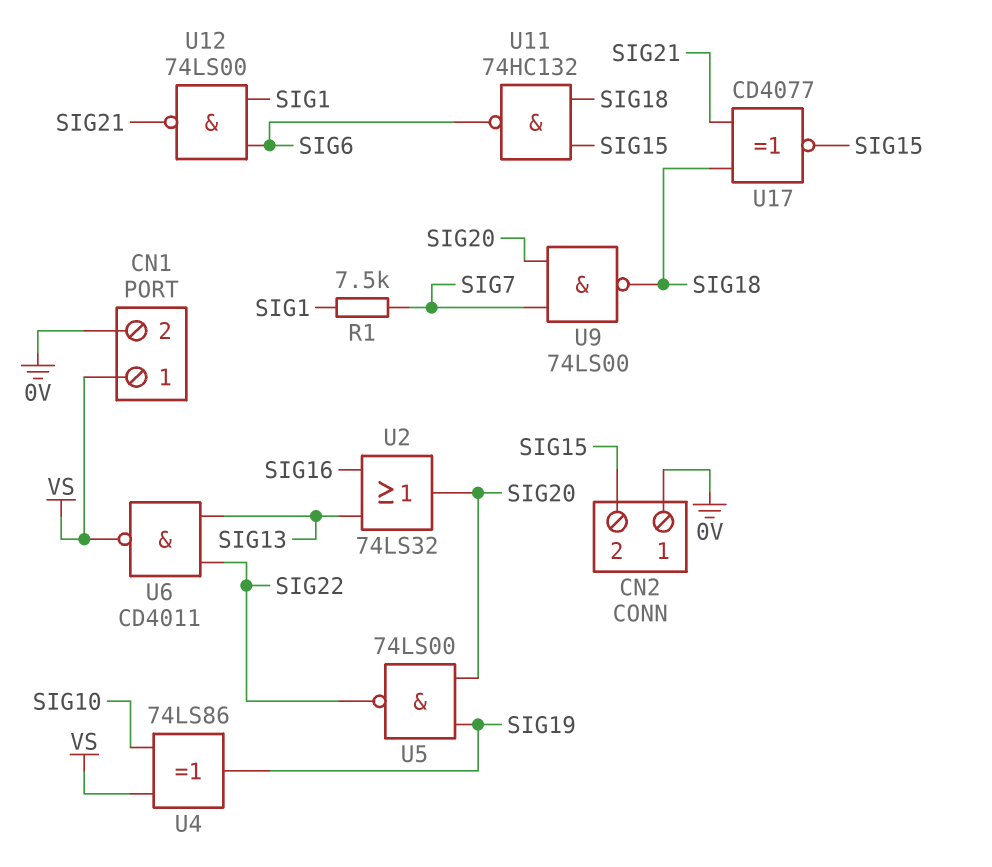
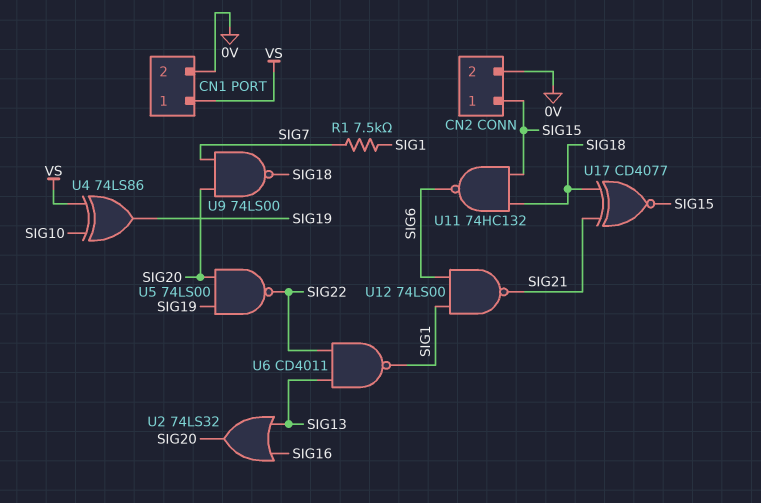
CN2 pin 1: 0V -> SIG15
CN2 pin 2: SIG15 -> 0V
U6: NAND CD4011 (in SIG13, in SIG22, out VS) -> NAND CD4011 (in SIG13, in SIG22, out SIG1)

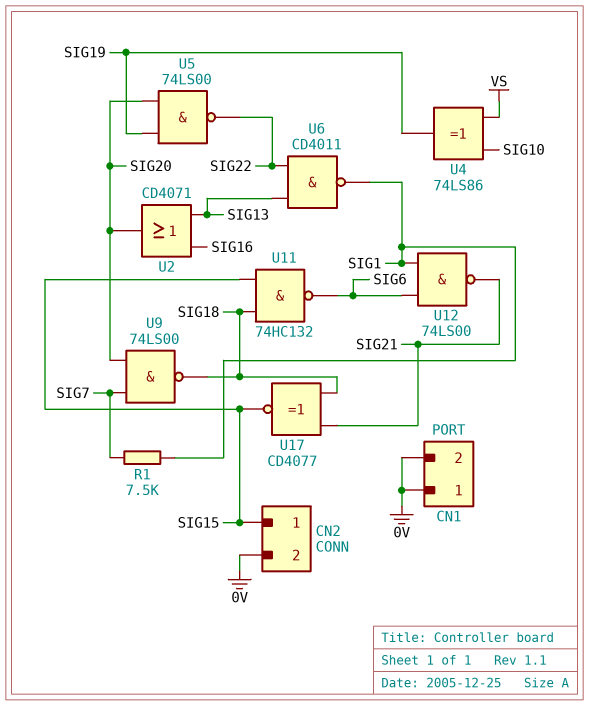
CN1 pin 1: VS -> 0V
U2: OR 74LS32 (in SIG13, in SIG16, out SIG20) -> OR CD4071 (in SIG13, in SIG16, out SIG20)

